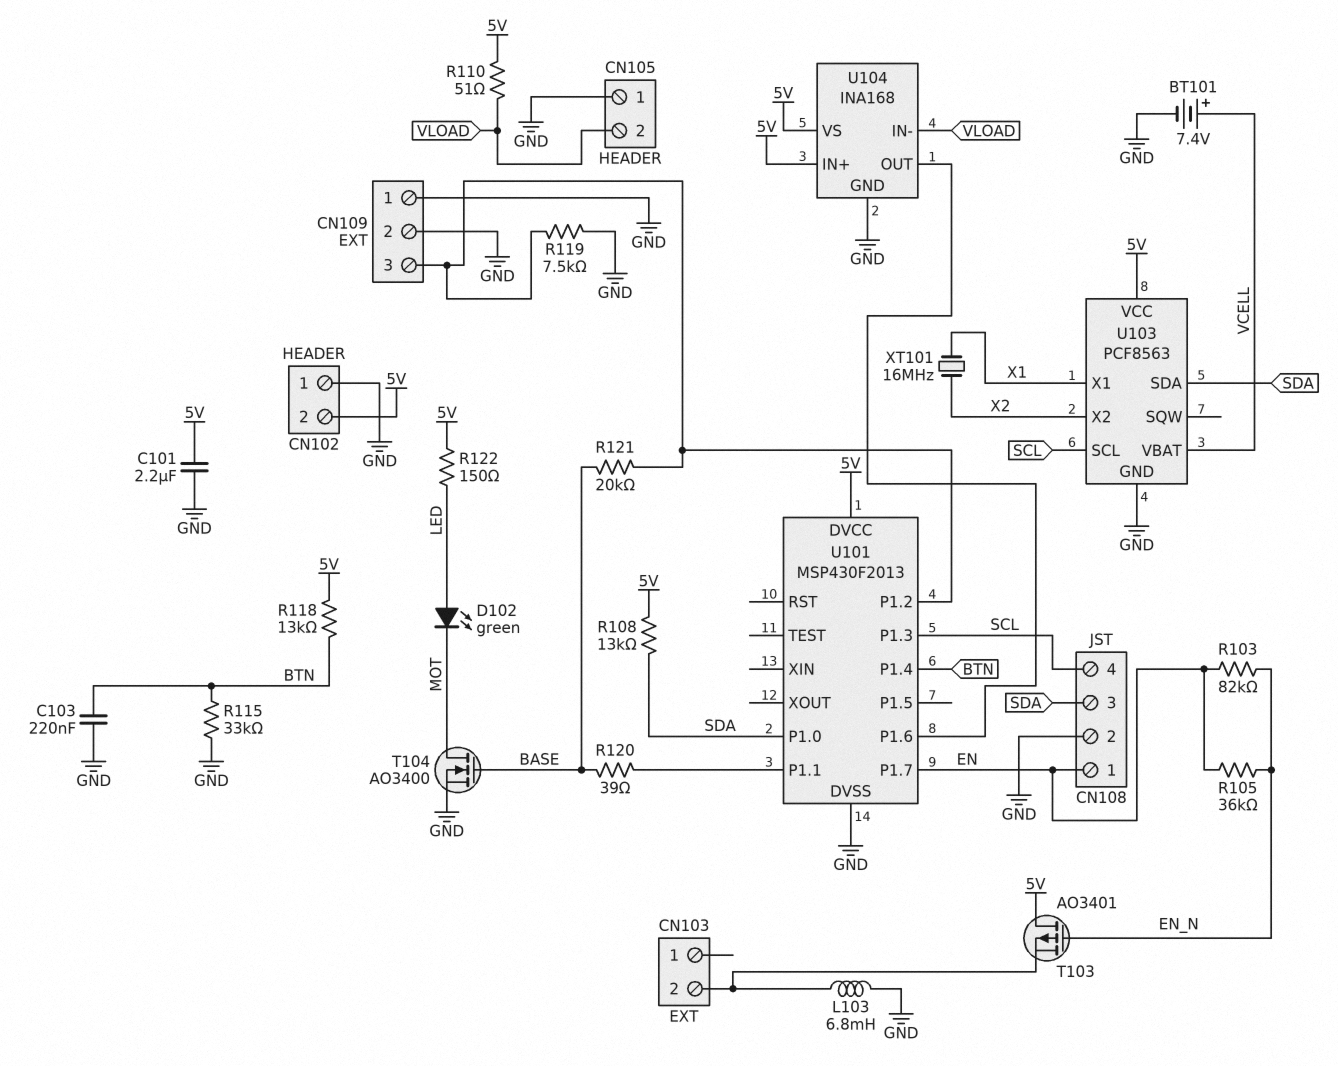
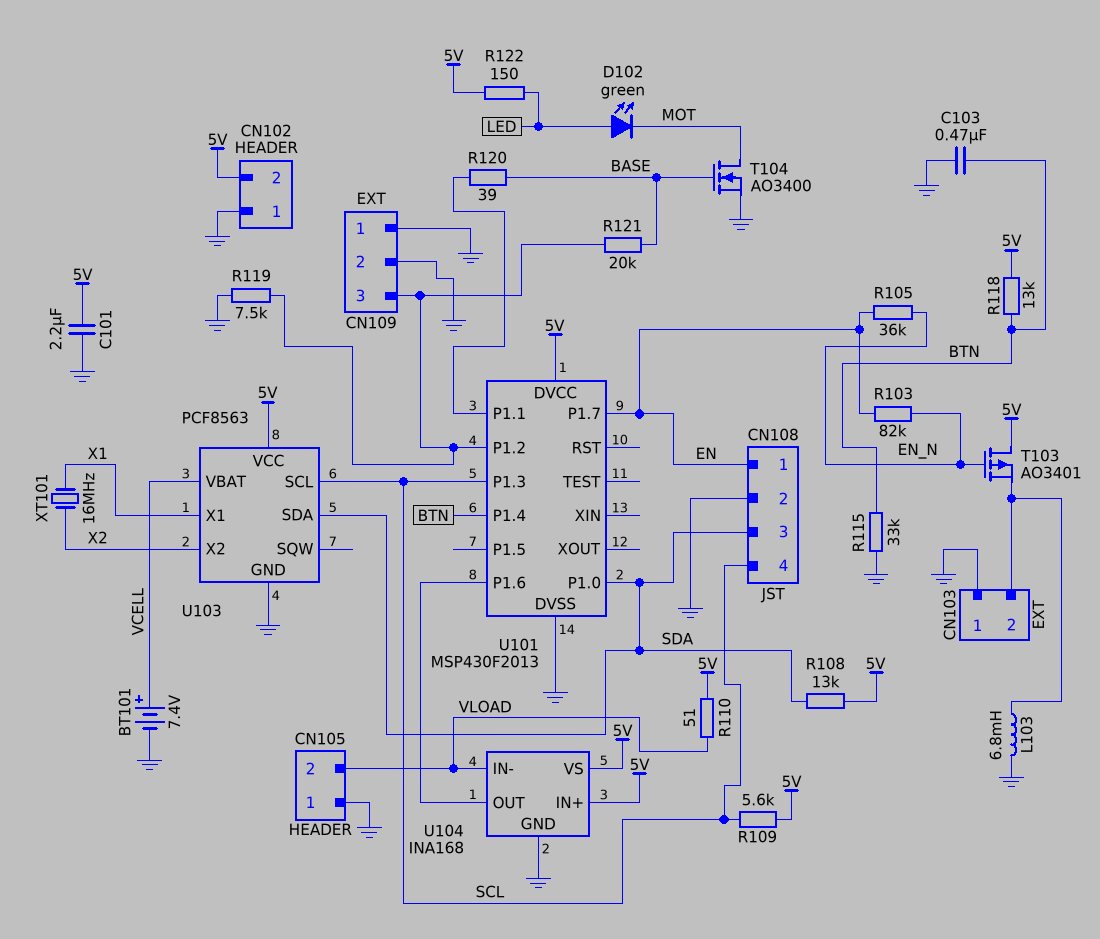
C103: 220nF (BTN, GND) -> 470nF (BTN, GND)
CN103 pin 1: none -> GND
R109: none -> 5.6k (5V, SCL)

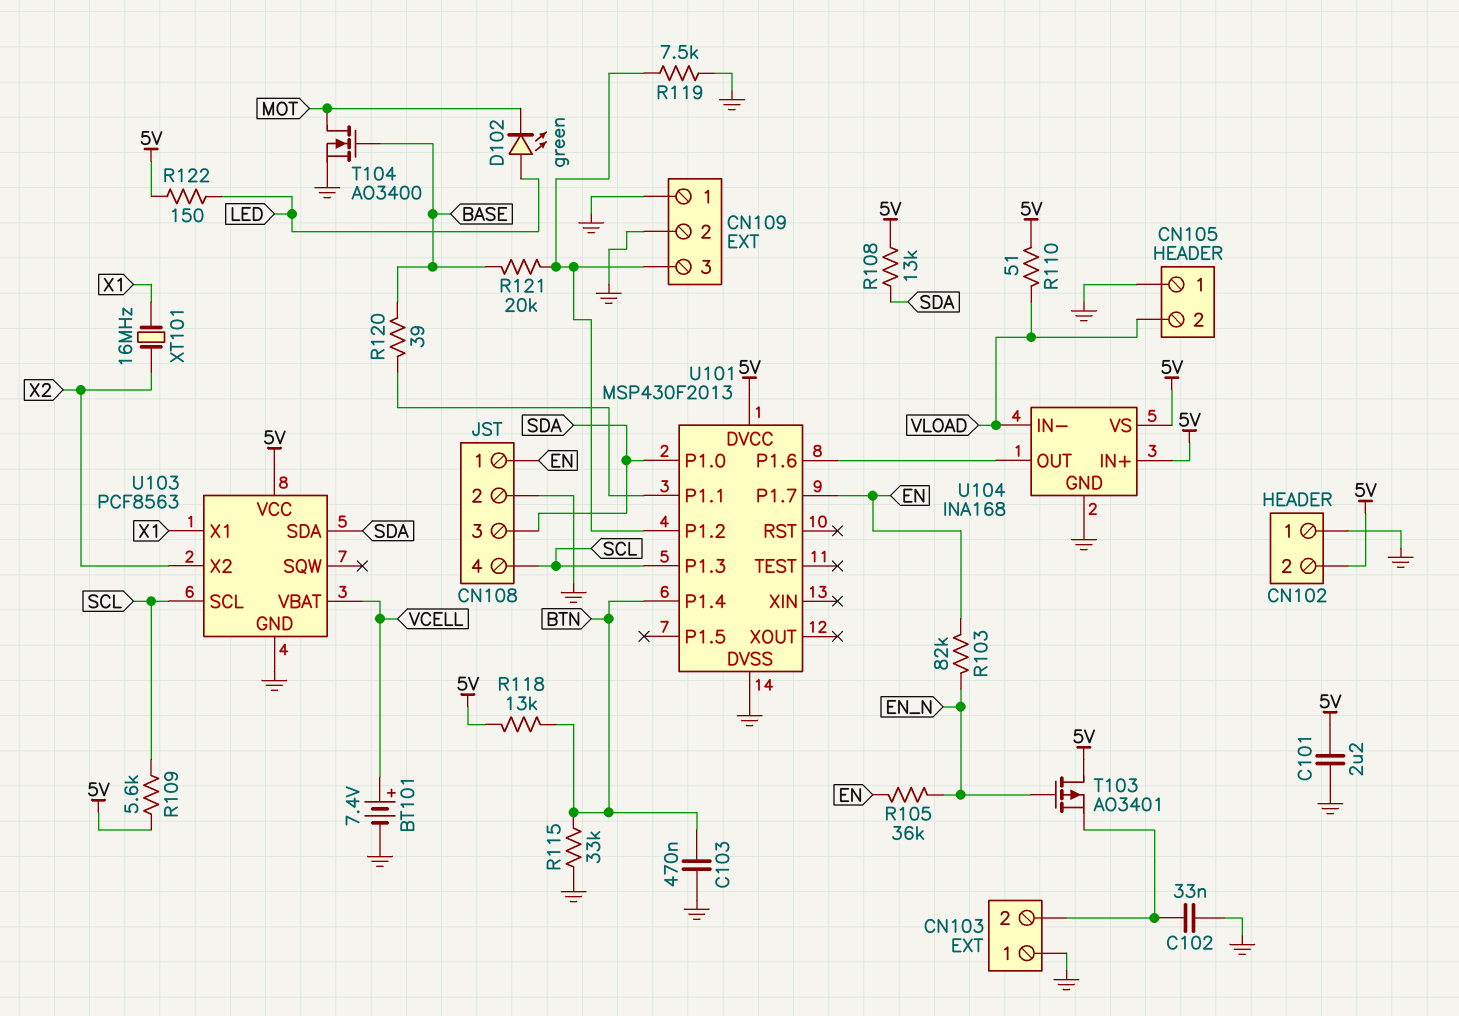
C102: none -> 33nF (CN103/2, GND)
L103: 6.8mH (CN103/2, GND) -> none

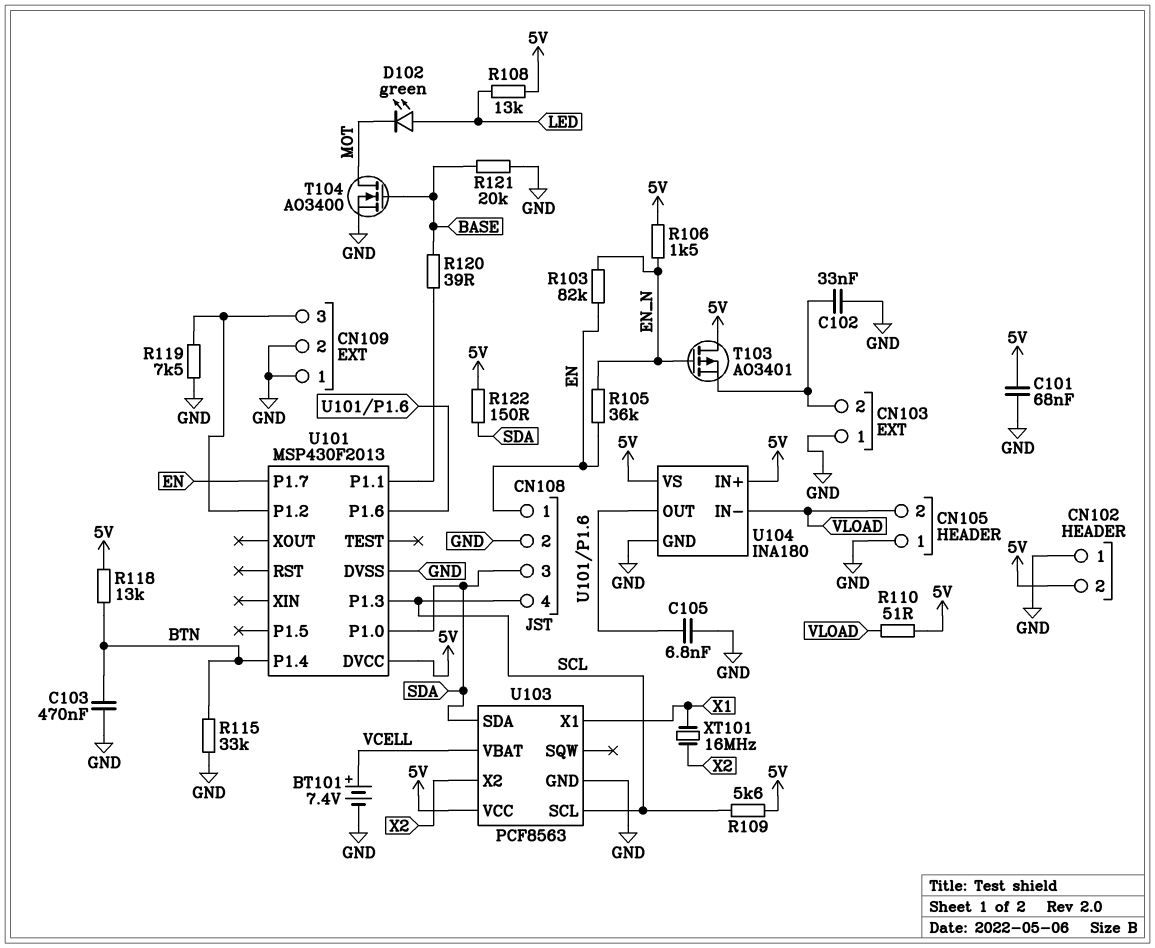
C101: 2.2uF (5V, GND) -> 68nF (5V, GND)
C105: none -> 6.8nF (GND, U101/P1.6)
R106: none -> 1.5k (5V, EN_N)
R108: 13k (5V, SDA) -> 13k (5V, LED)
R121: 20k (BASE, CN109/3) -> 20k (BASE, GND)
R122: 150 (5V, LED) -> 150 (5V, SDA)
U104: INA168 -> INA180

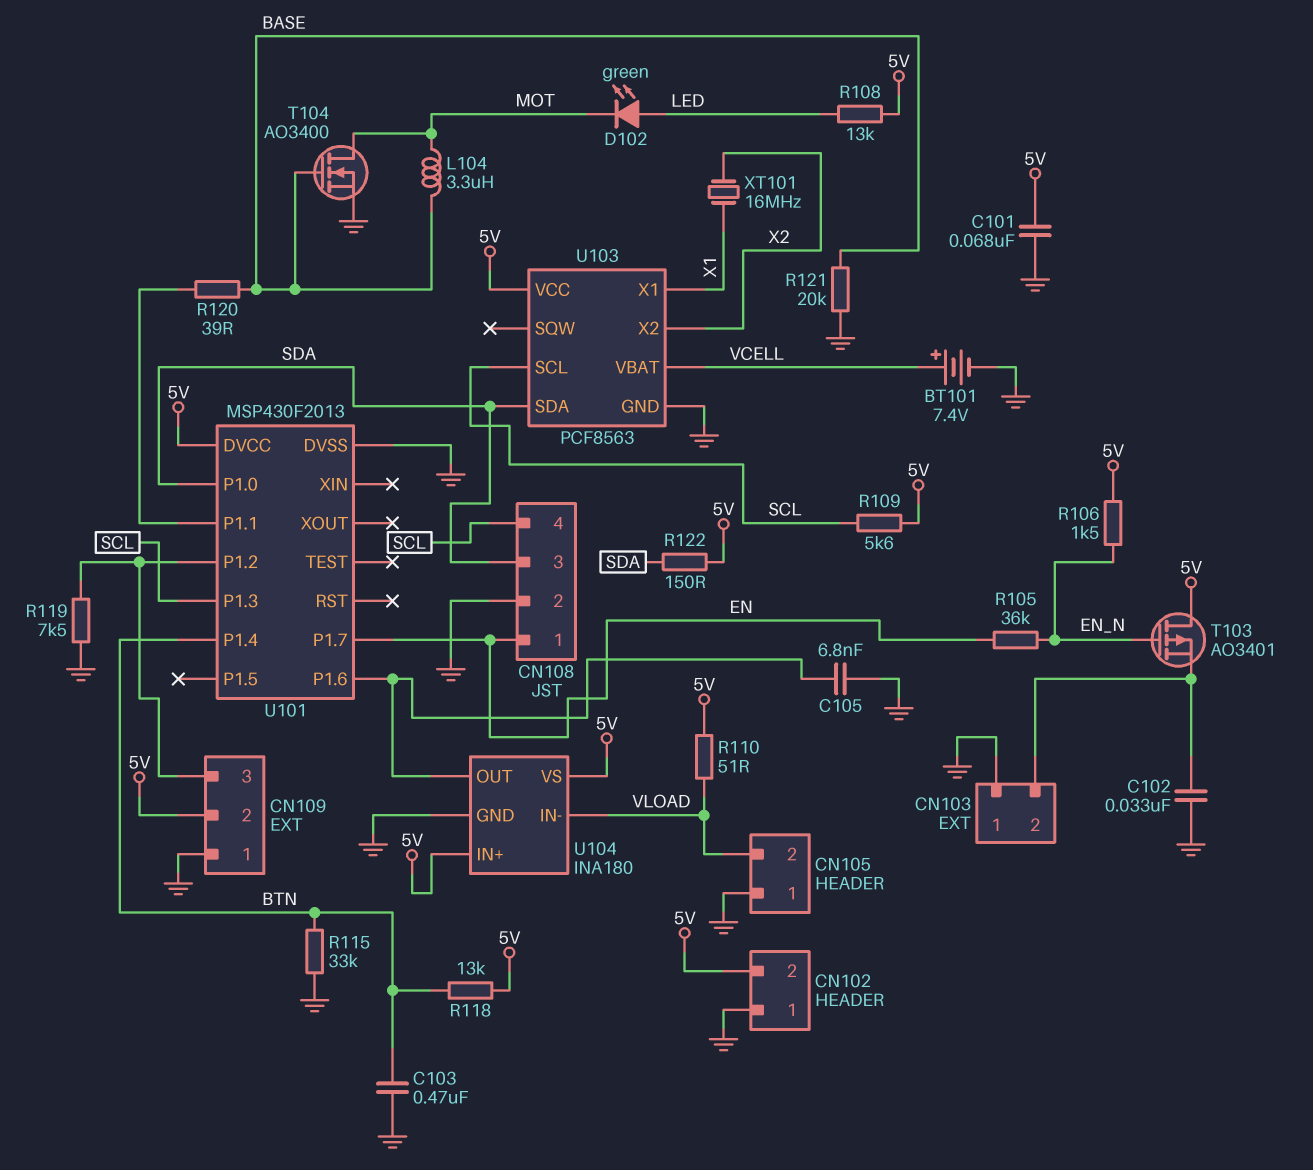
CN109 pin 2: GND -> 5V
L104: none -> 3.3uH (BASE, MOT)
R103: 82k (EN, EN_N) -> none

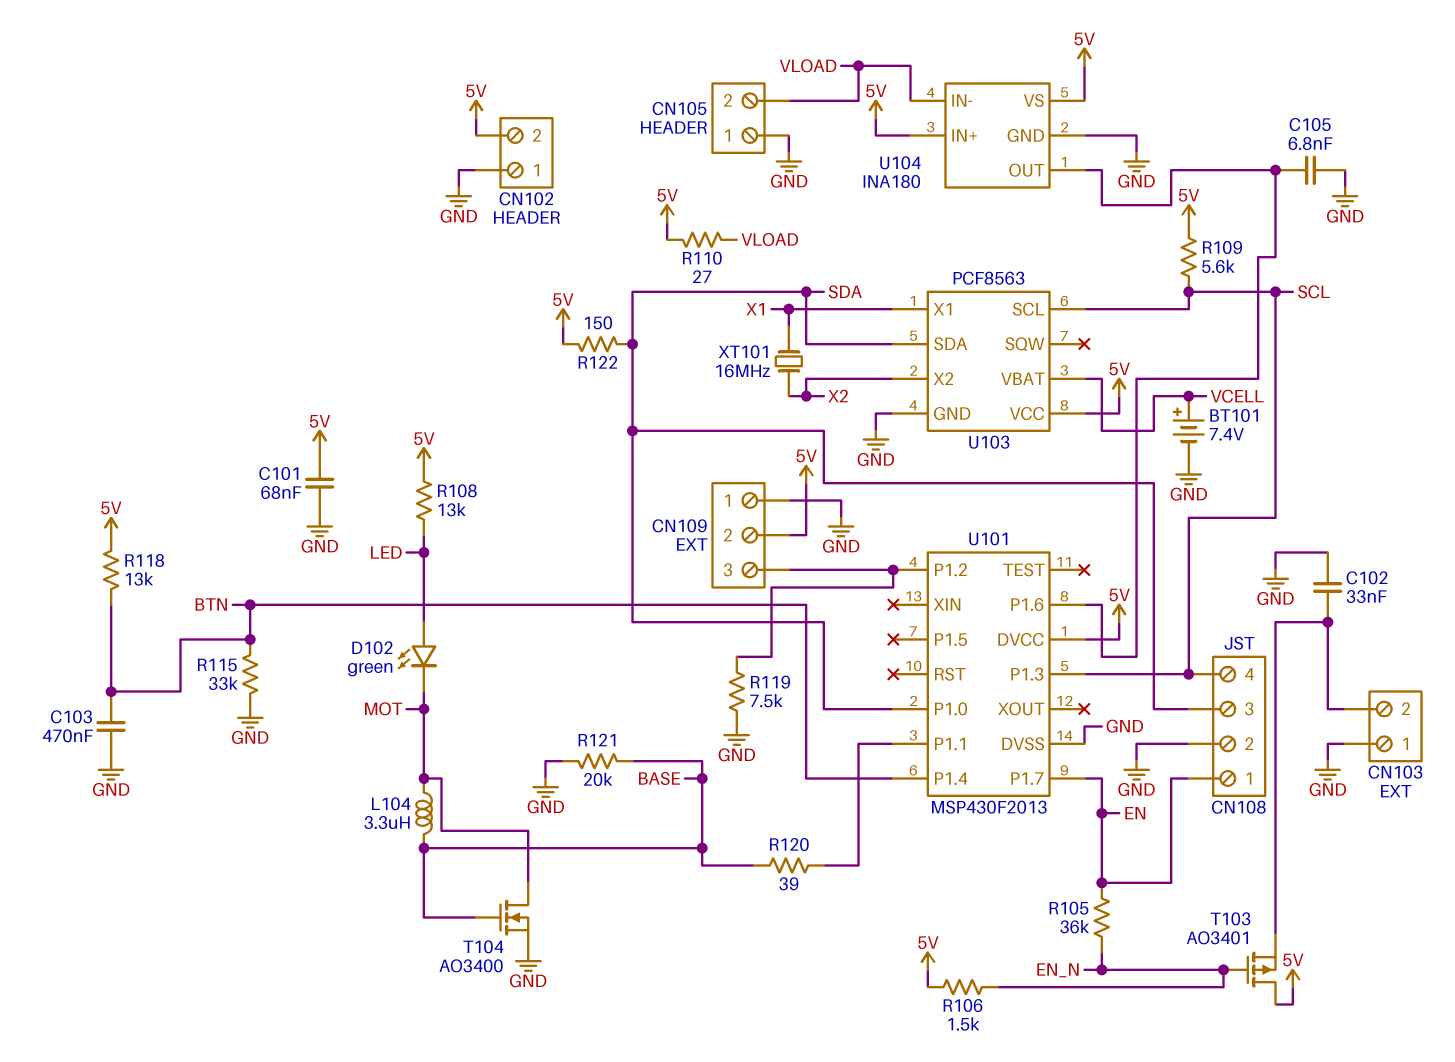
R110: 51 (5V, VLOAD) -> 27 (5V, VLOAD)

